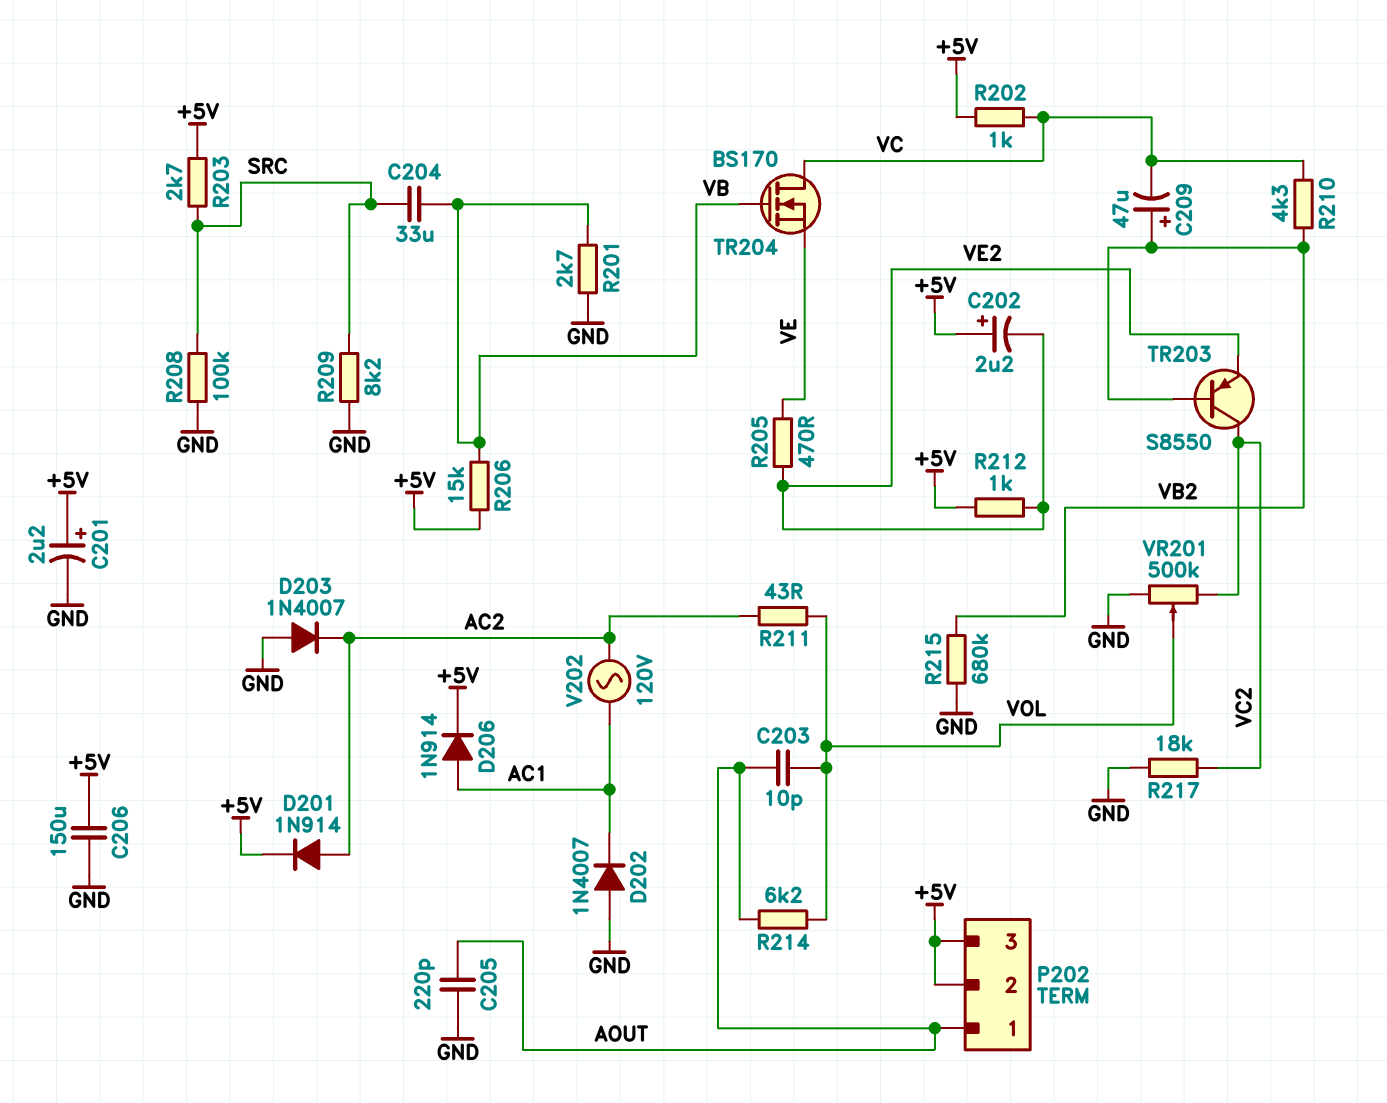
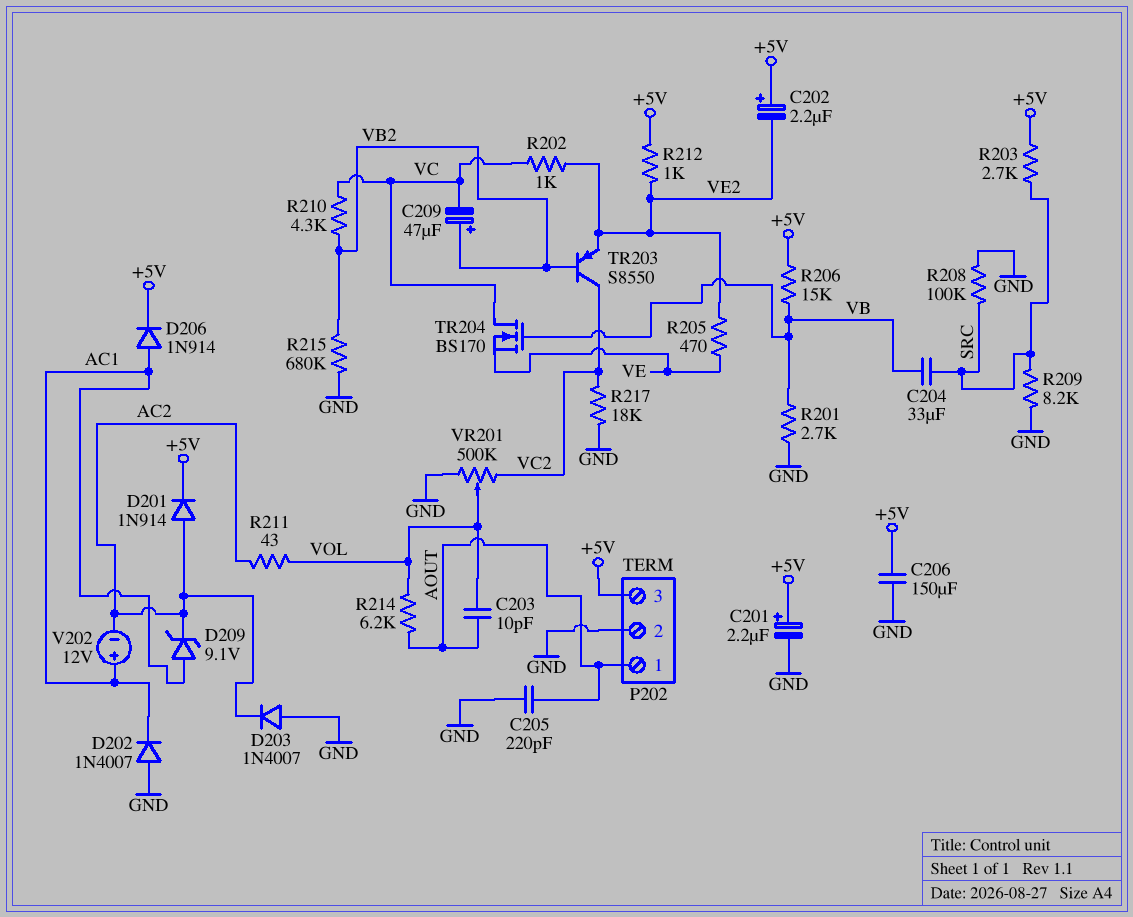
D209: none -> zener 9.1V (A AC1, K AC2)
P202 pin 2: +5V -> GND
R202: 1k (+5V, VC) -> 1k (VC, VE2)
V202: AC 120V (AC1, AC2) -> 12V (plus AC1, minus AC2)

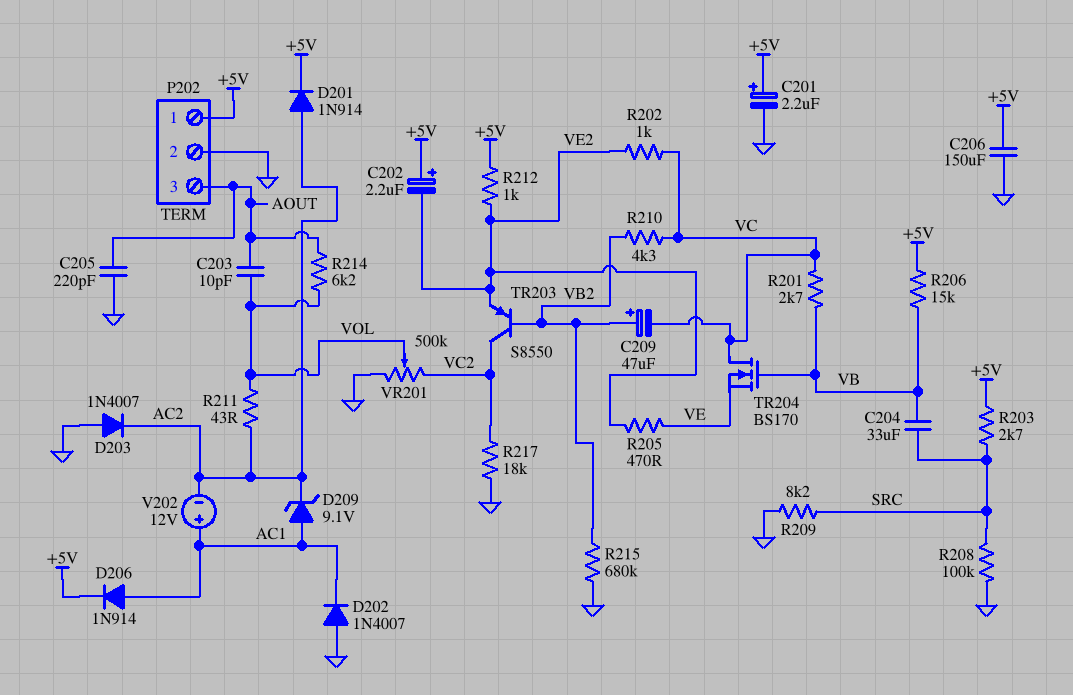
P202 pin 1: AOUT -> +5V
P202 pin 3: +5V -> AOUT
R201: 2.7k (GND, VB) -> 2.7k (VB, VC)

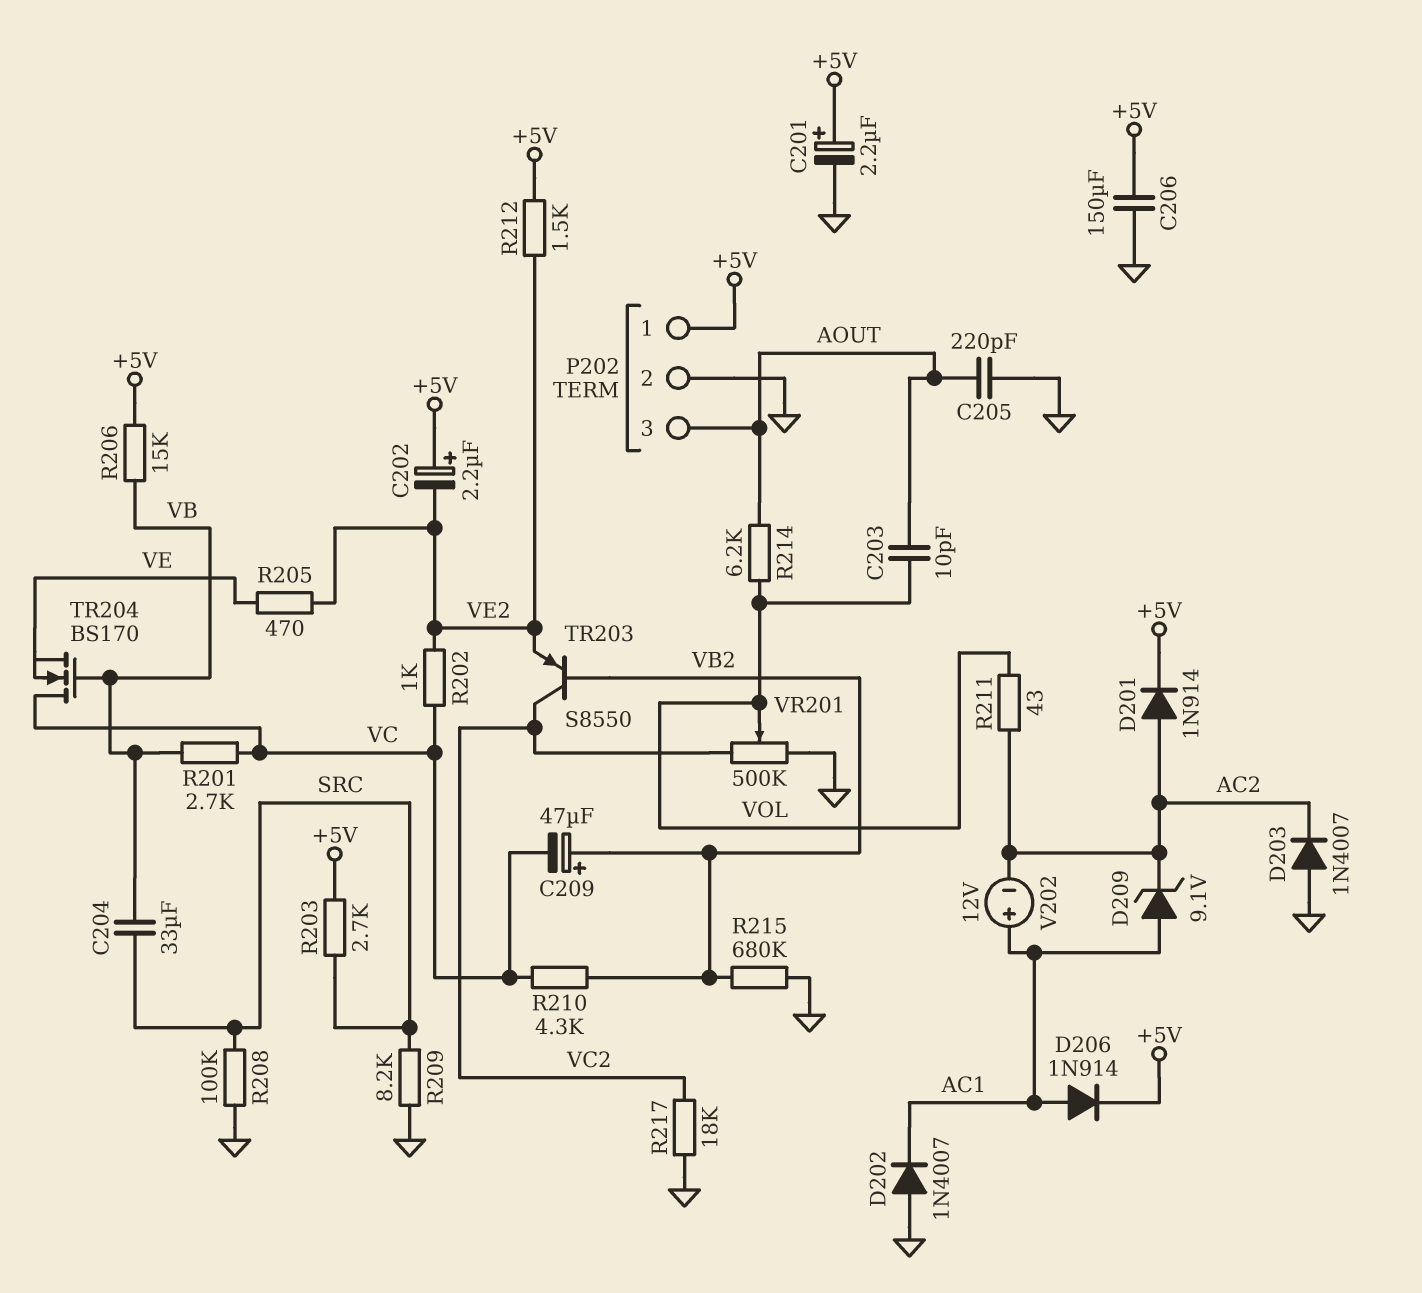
R212: 1k (+5V, VE2) -> 1.5k (+5V, VE2)

